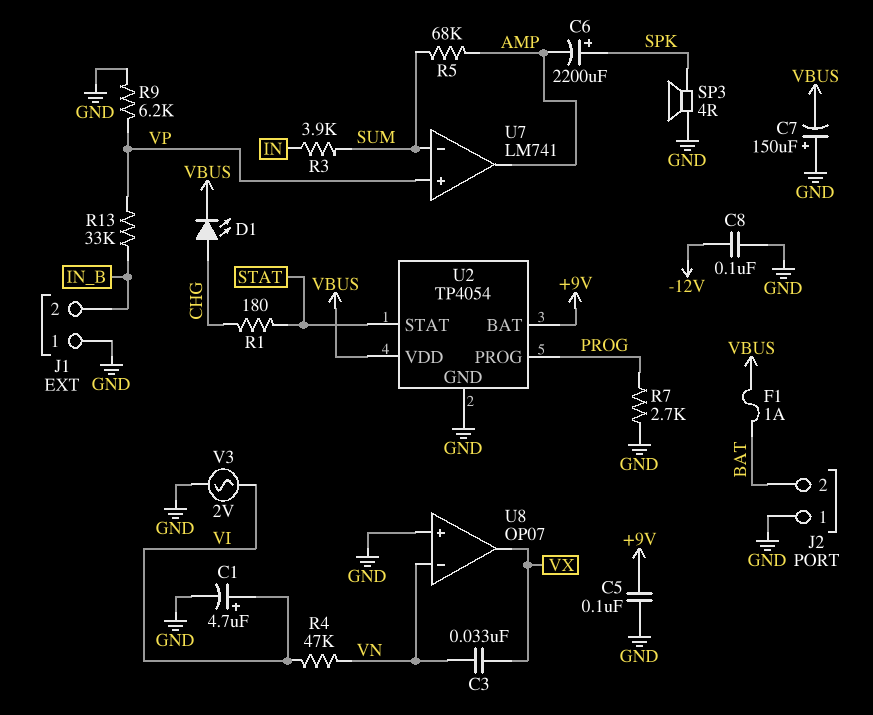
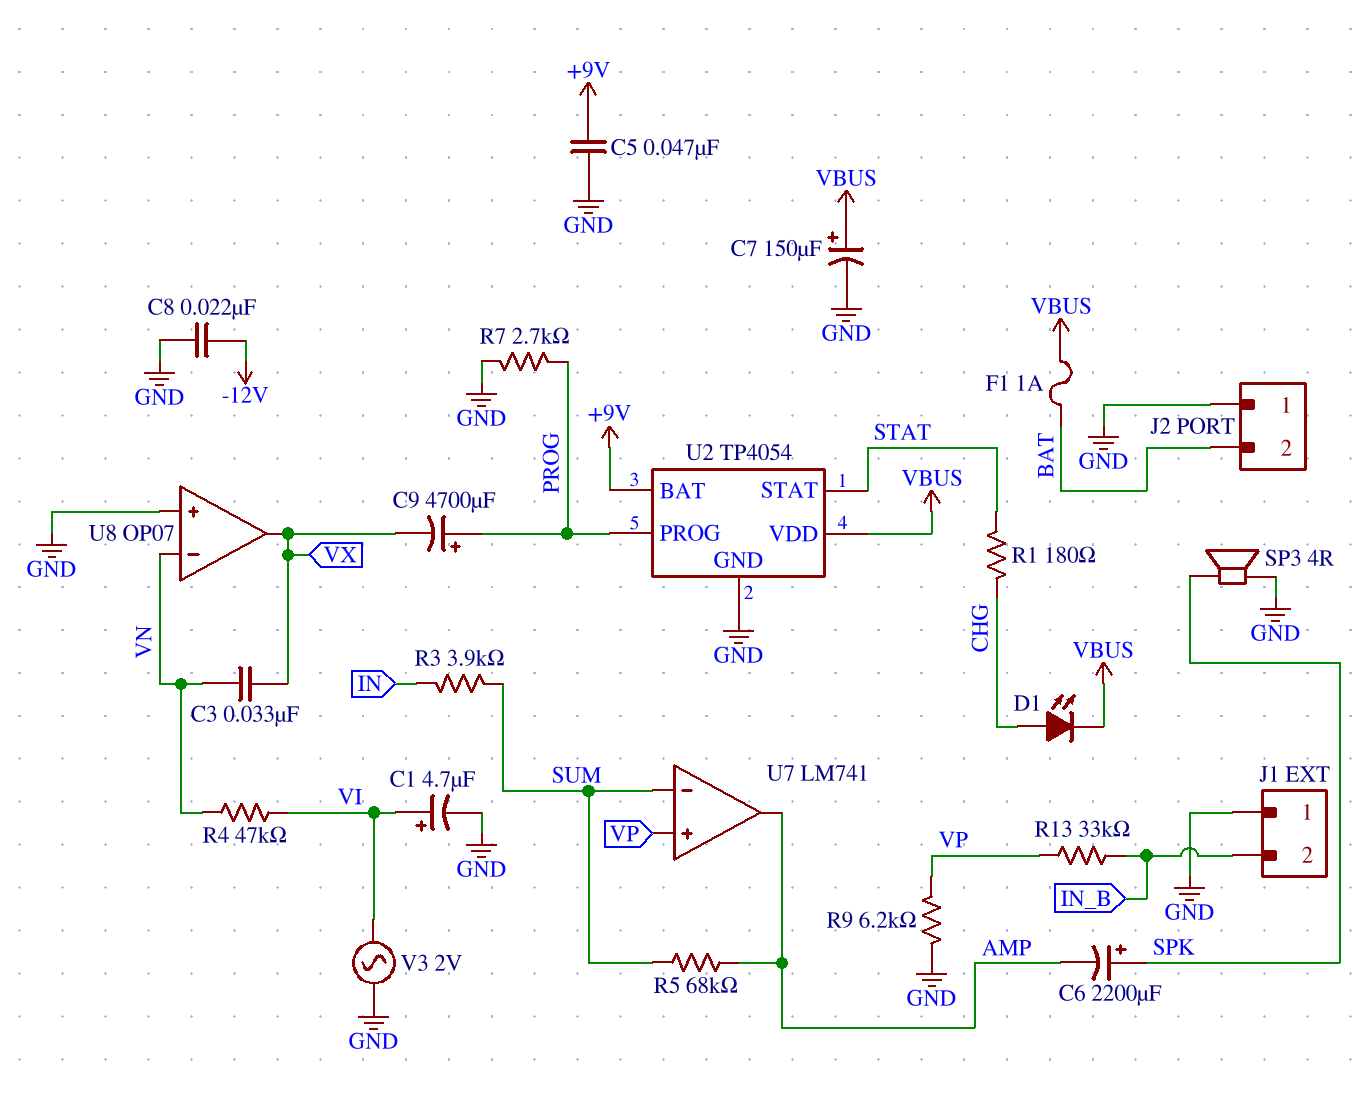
C5: 100nF (+9V, GND) -> 47nF (+9V, GND)
C7: 150uF (plus GND, minus VBUS) -> 150uF (plus VBUS, minus GND)
C8: 100nF (-12V, GND) -> 22nF (-12V, GND)
C9: none -> 4700uF (plus PROG, minus VX)

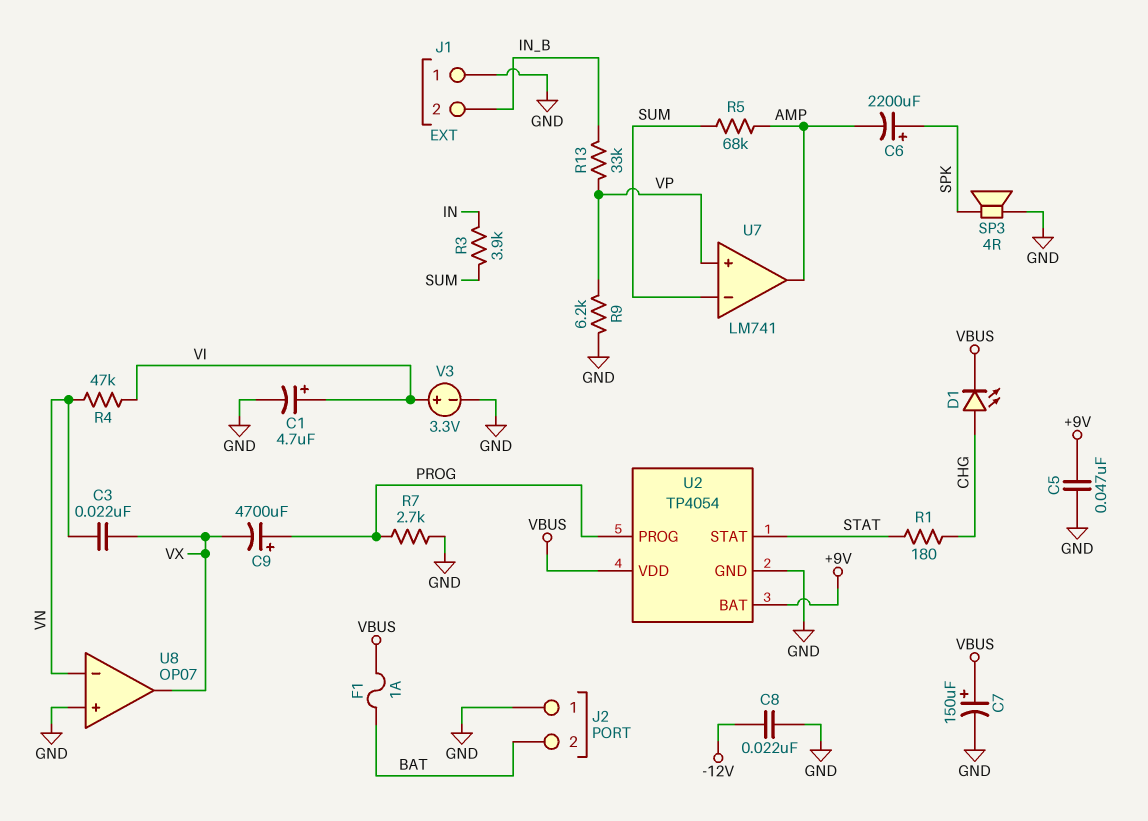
C3: 33nF (VN, VX) -> 22nF (VN, VX)
V3: AC 2V (GND, VI) -> 3.3V (plus VI, minus GND)

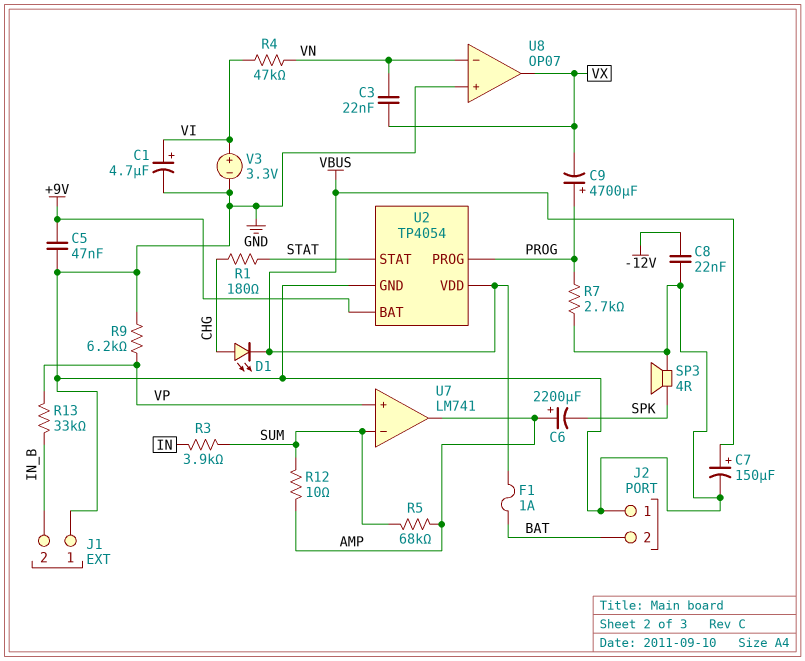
C6: 2200uF (plus SPK, minus AMP) -> 2200uF (plus AMP, minus SPK)
R12: none -> 10 (AMP, SUM)

